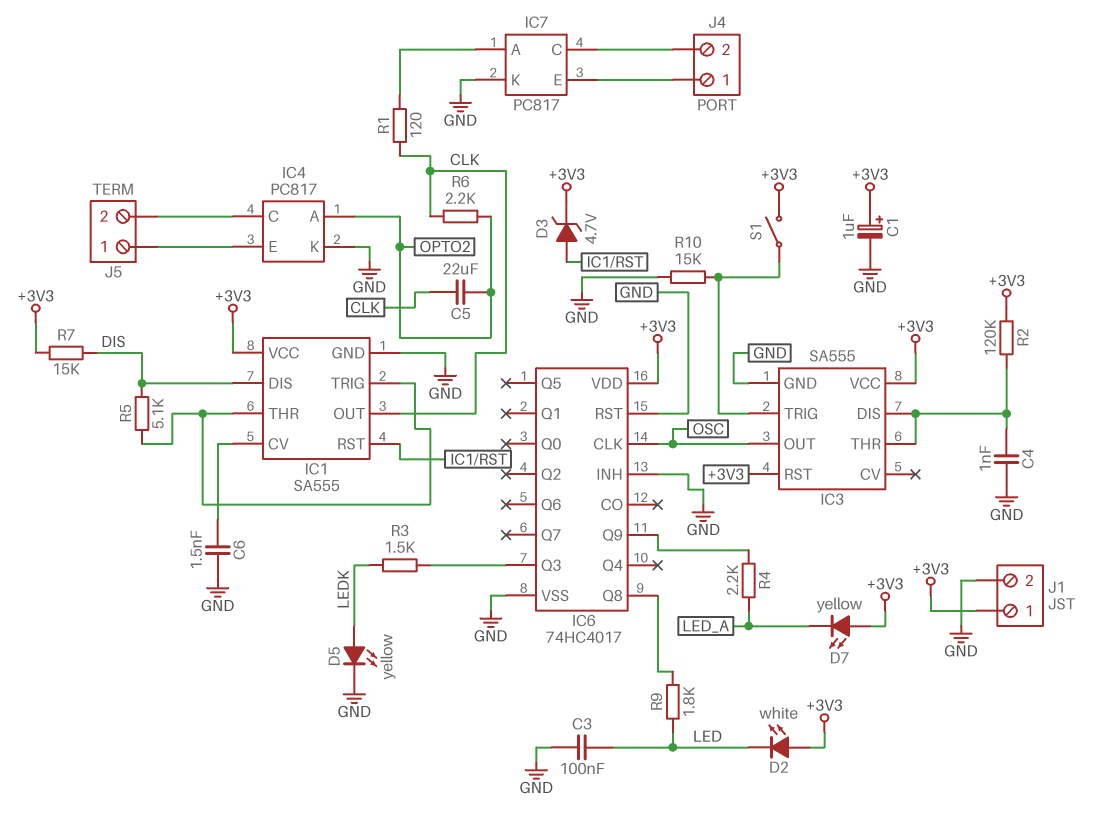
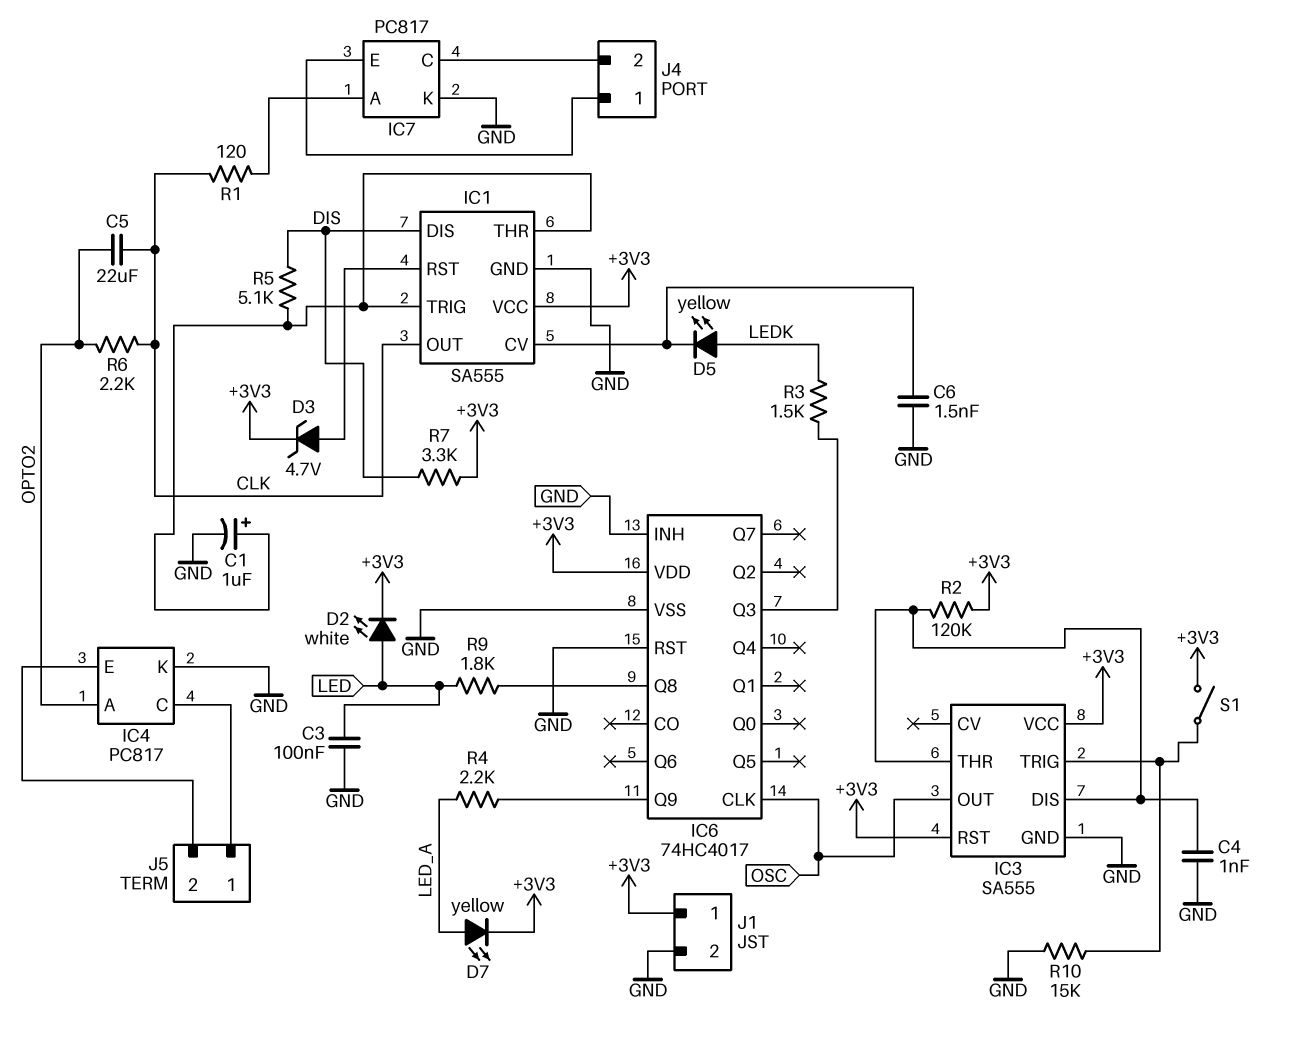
C1: 1uF (plus +3V3, minus GND) -> 1uF (plus IC1/THR, minus GND)
D2: LED white (A +3V3, K LED) -> LED white (A LED, K +3V3)
D5: LED yellow (A LEDK, K GND) -> LED yellow (A LEDK, K IC1/CV)
D7: LED yellow (A +3V3, K LED_A) -> LED yellow (A LED_A, K +3V3)
J5 pin 1: IC4/E -> IC4/C
J5 pin 2: IC4/C -> IC4/E
R7: 15k (+3V3, DIS) -> 3.3k (+3V3, DIS)

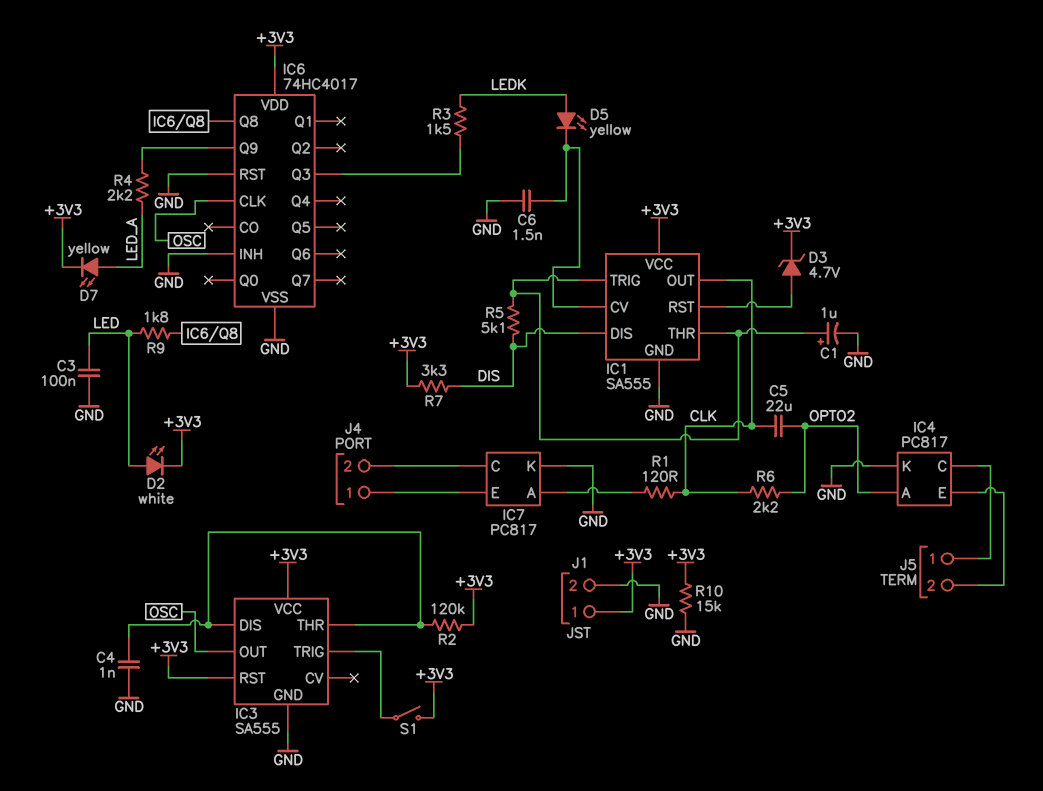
R10: 15k (GND, IC3/TRIG) -> 15k (+3V3, GND)

